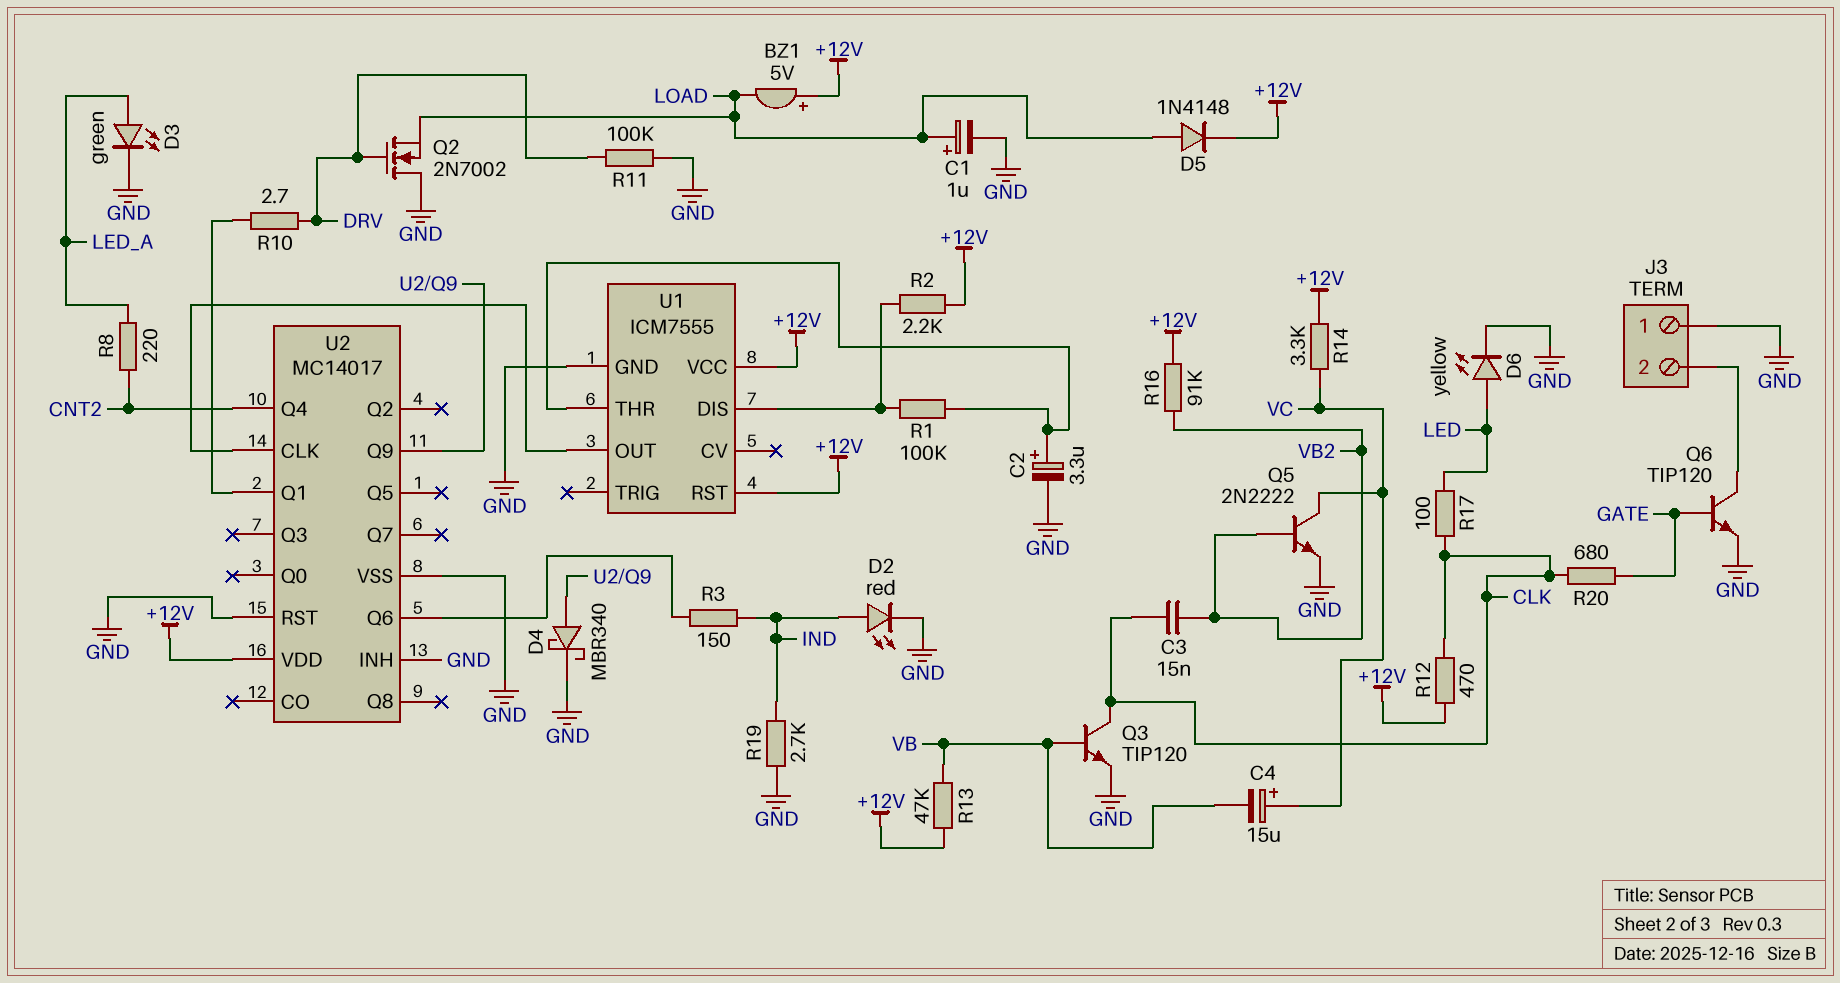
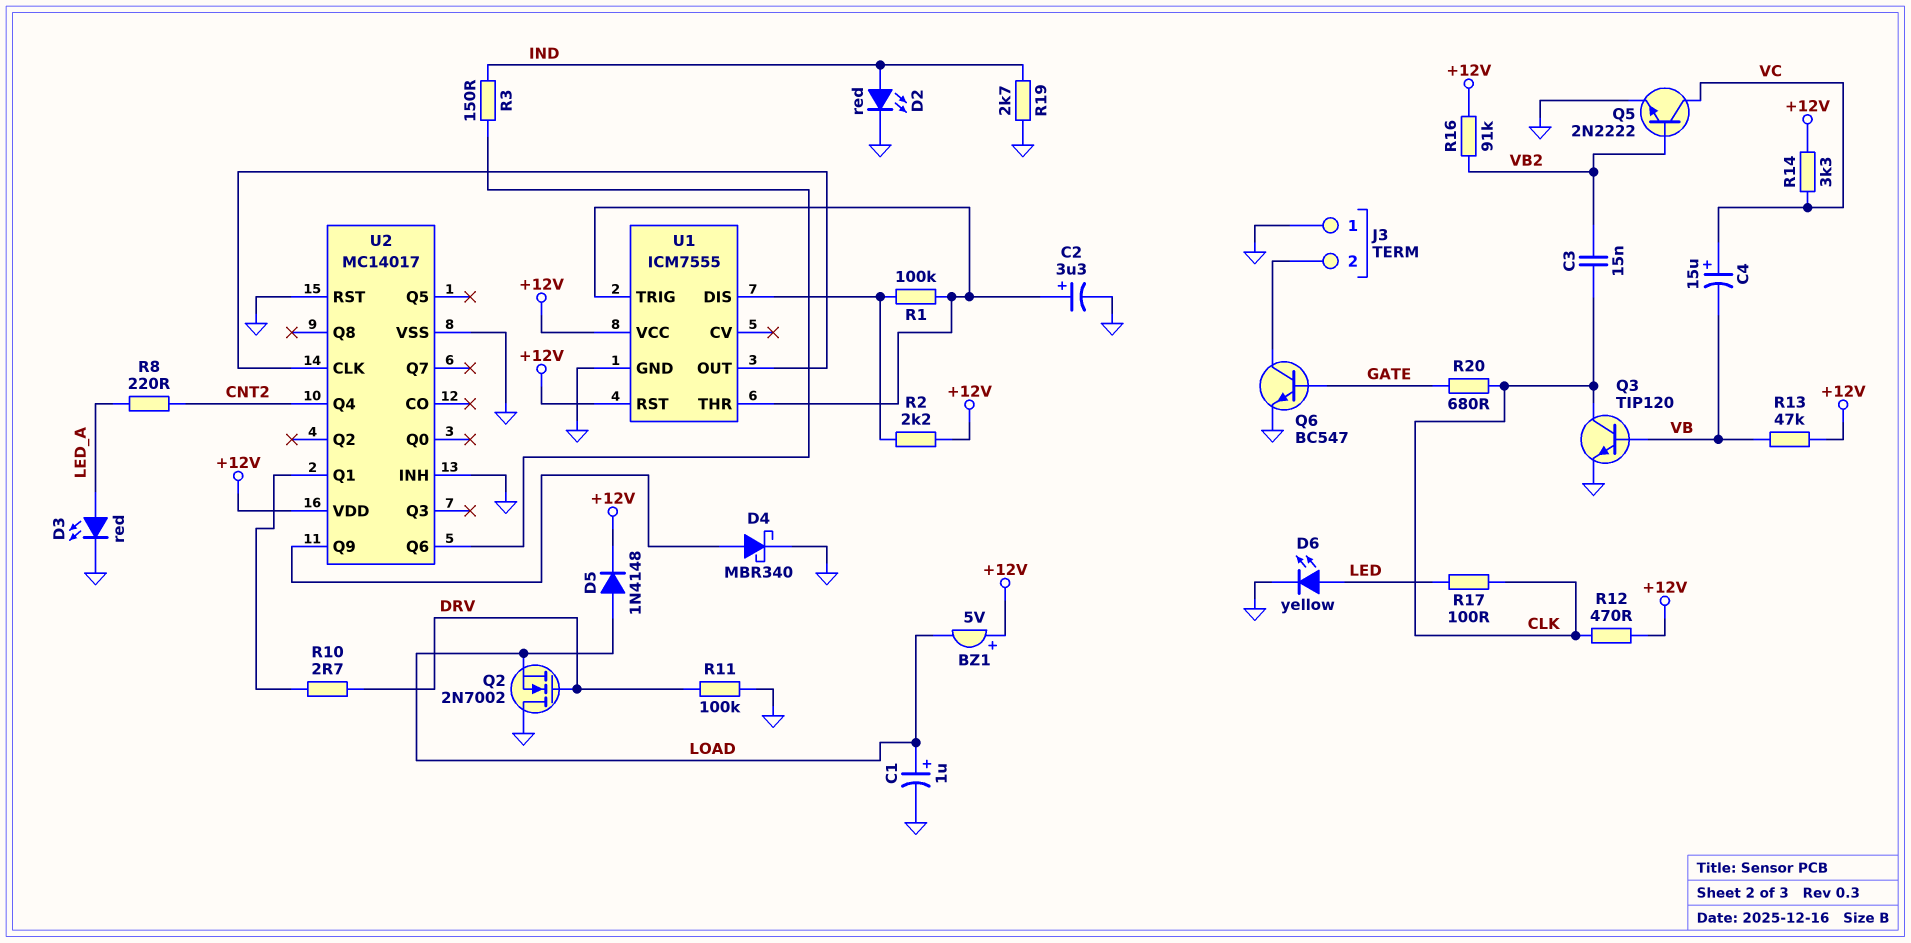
D3: LED green (A LED_A, K GND) -> LED red (A LED_A, K GND)
Q6: NPN TIP120 (B GATE, C J3/2, E GND) -> NPN BC547 (B GATE, C J3/2, E GND)
U1 pin TRIG: none -> U1/THR

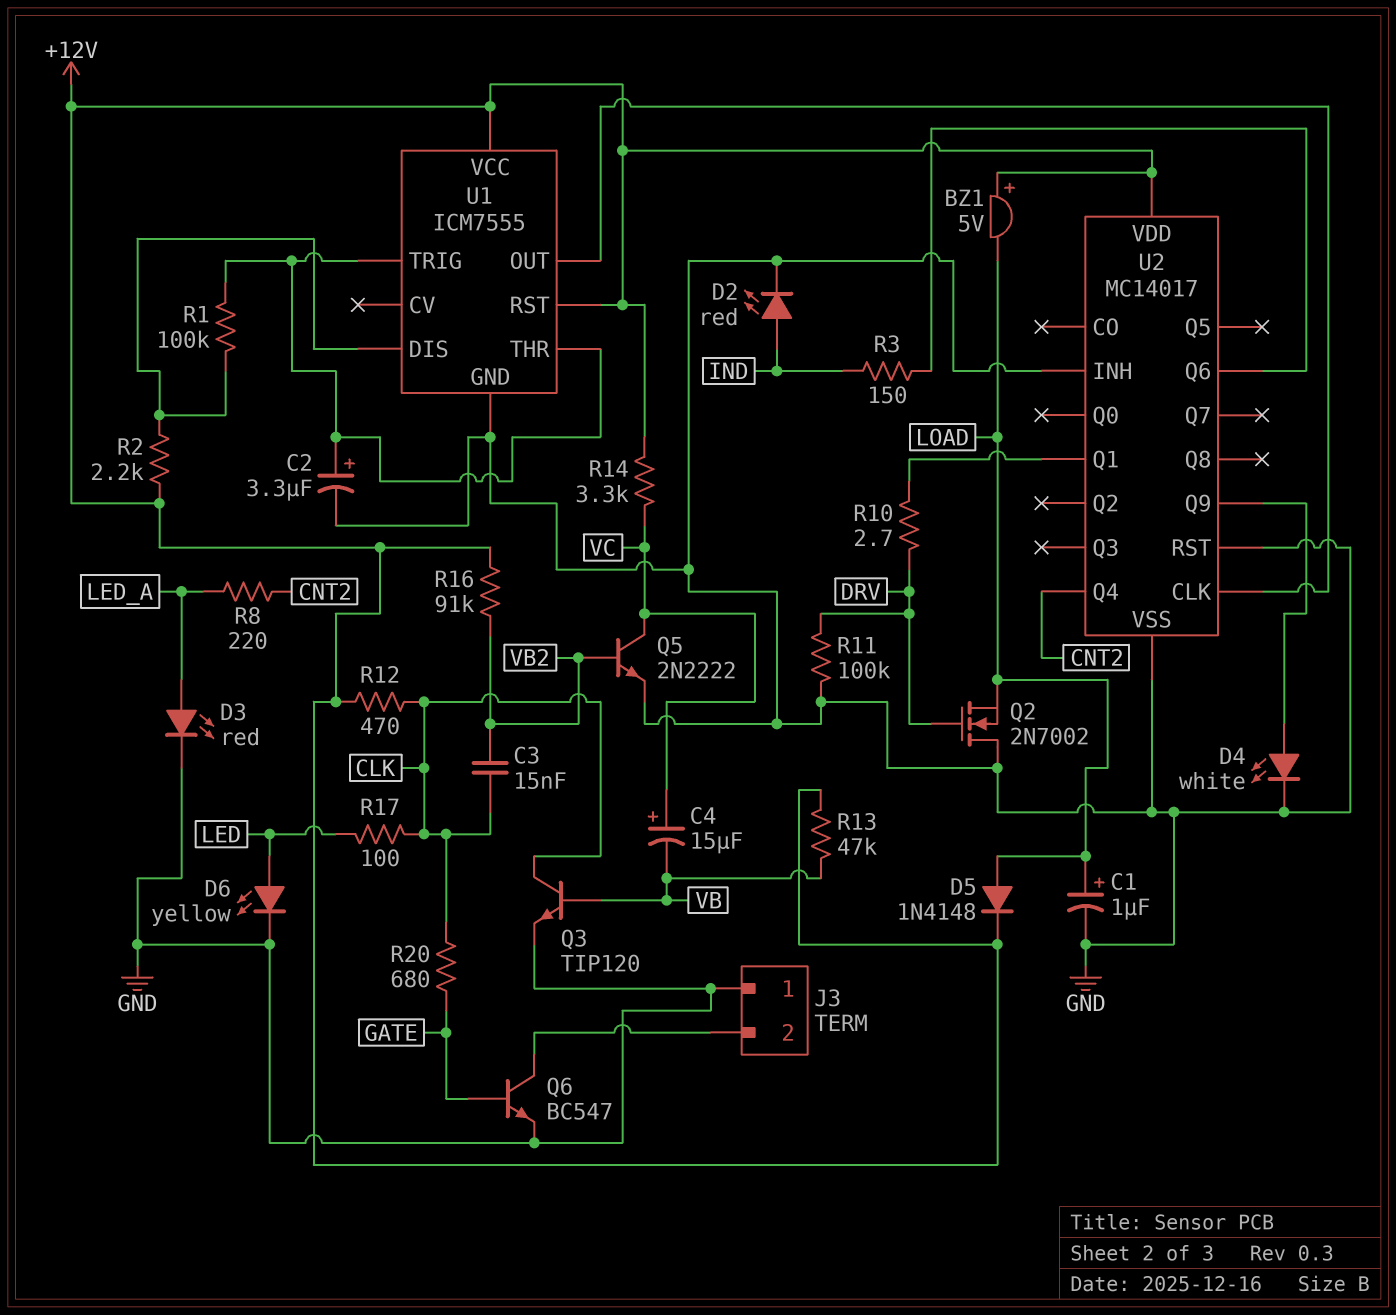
D4: schottky MBR340 (A U2/Q9, K GND) -> LED white (A U2/Q9, K GND)
R19: 2.7k (GND, IND) -> none

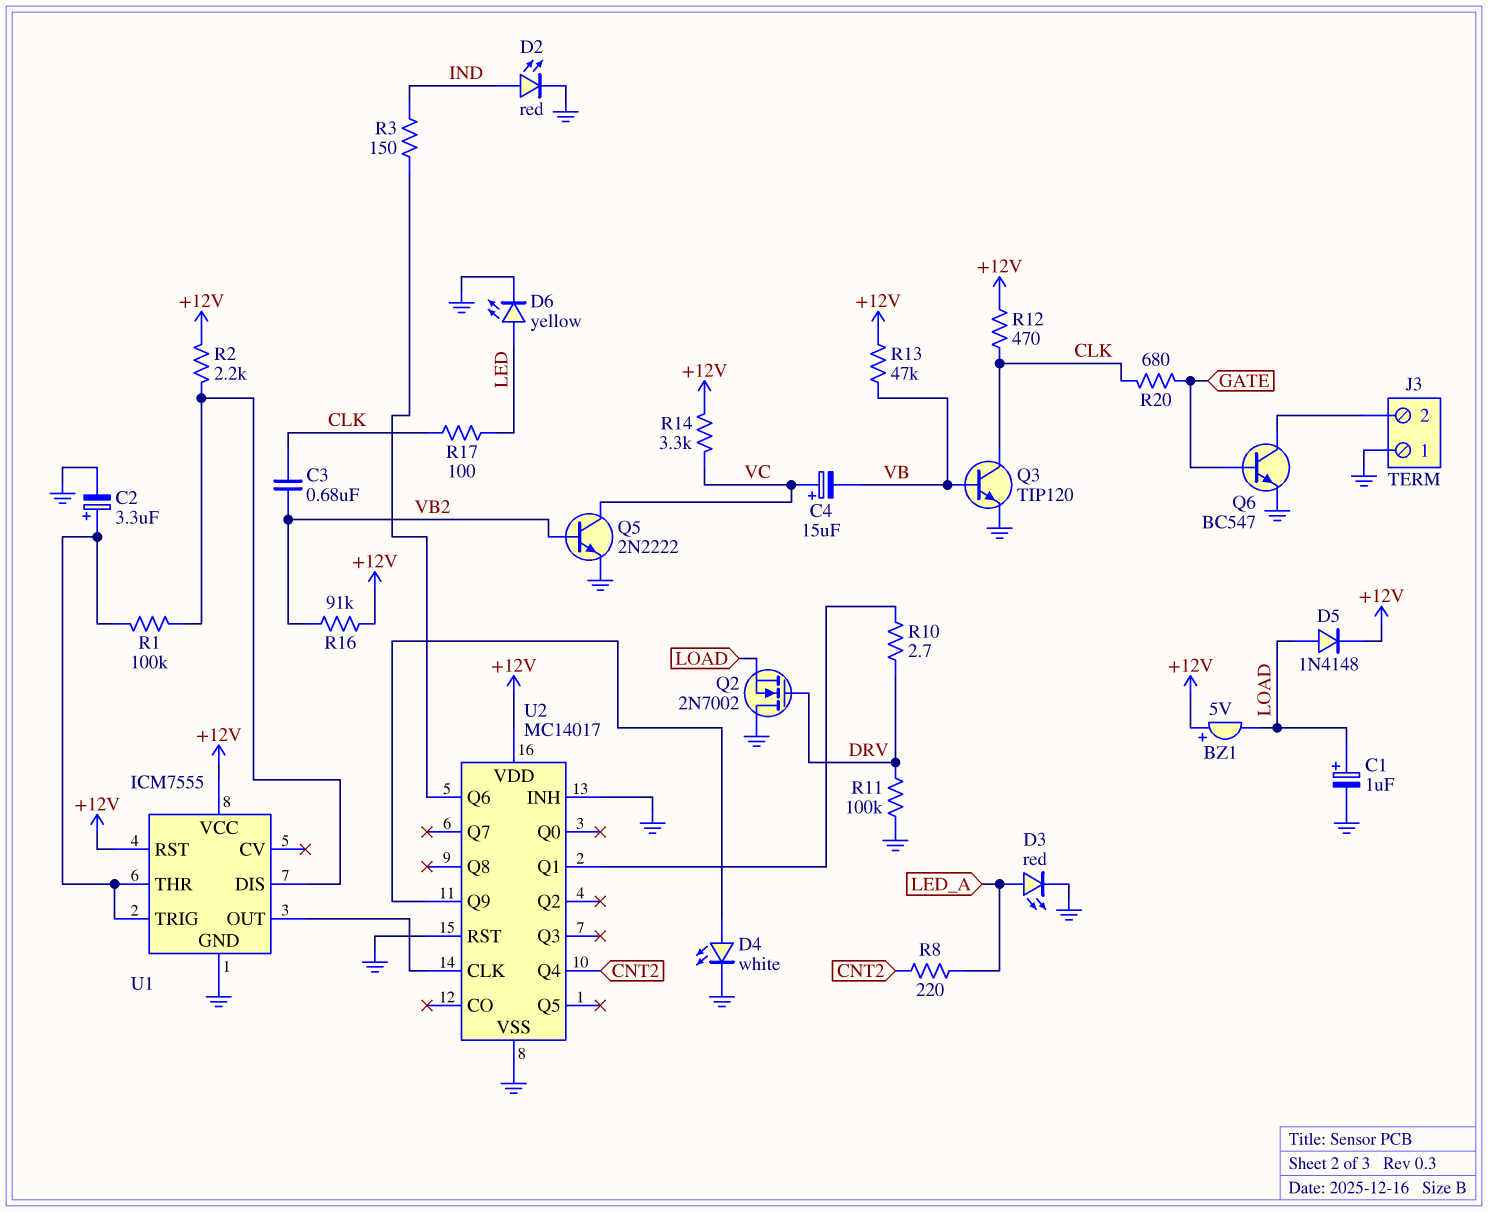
C3: 15nF (CLK, VB2) -> 680nF (CLK, VB2)

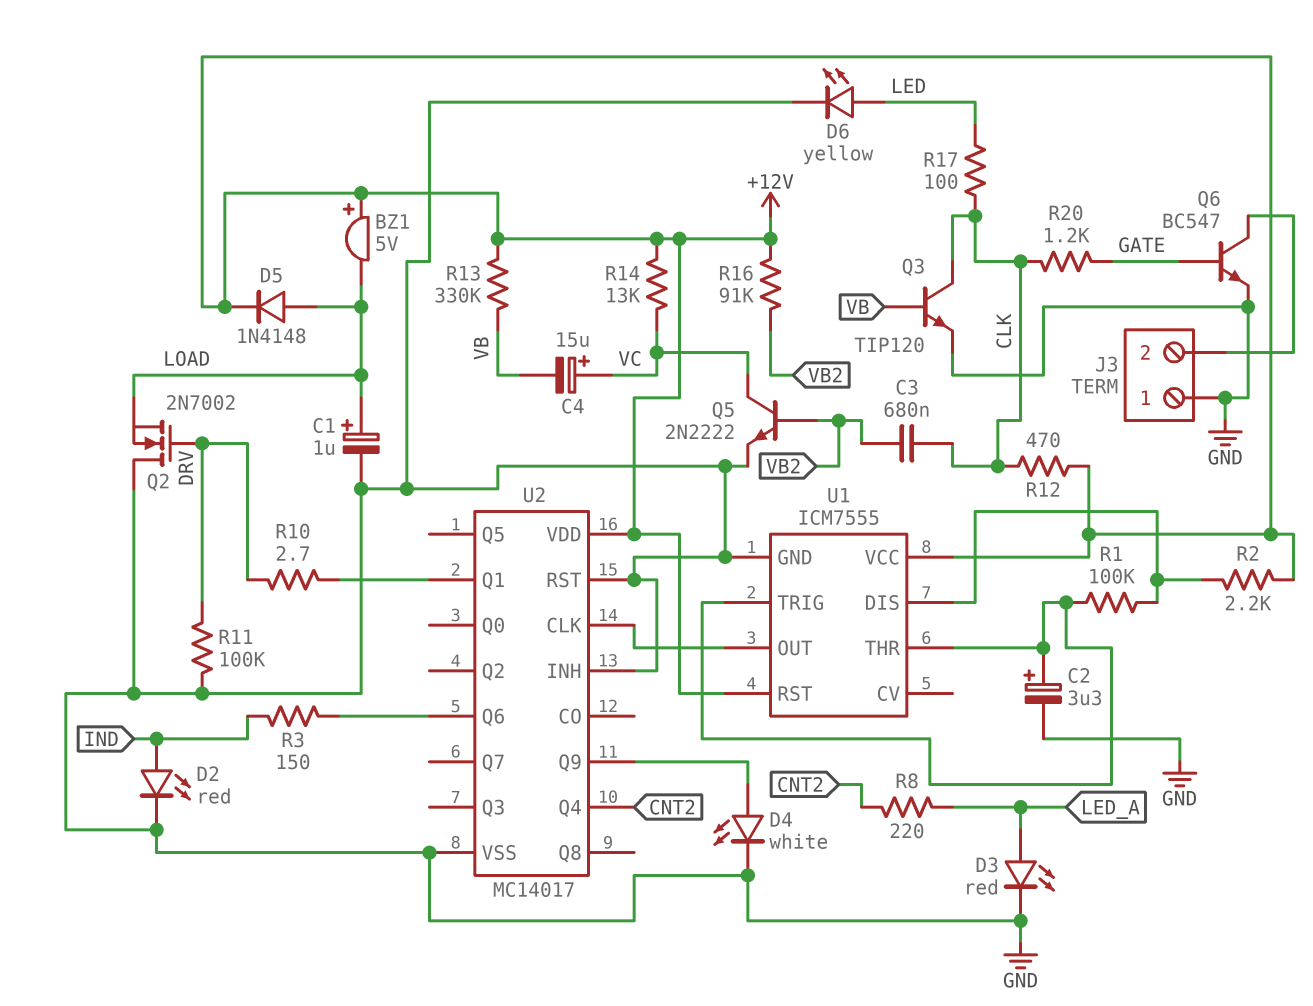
R13: 47k (+12V, VB) -> 330k (+12V, VB)
R14: 3.3k (+12V, VC) -> 13k (+12V, VC)
R20: 680 (CLK, GATE) -> 1.2k (CLK, GATE)

